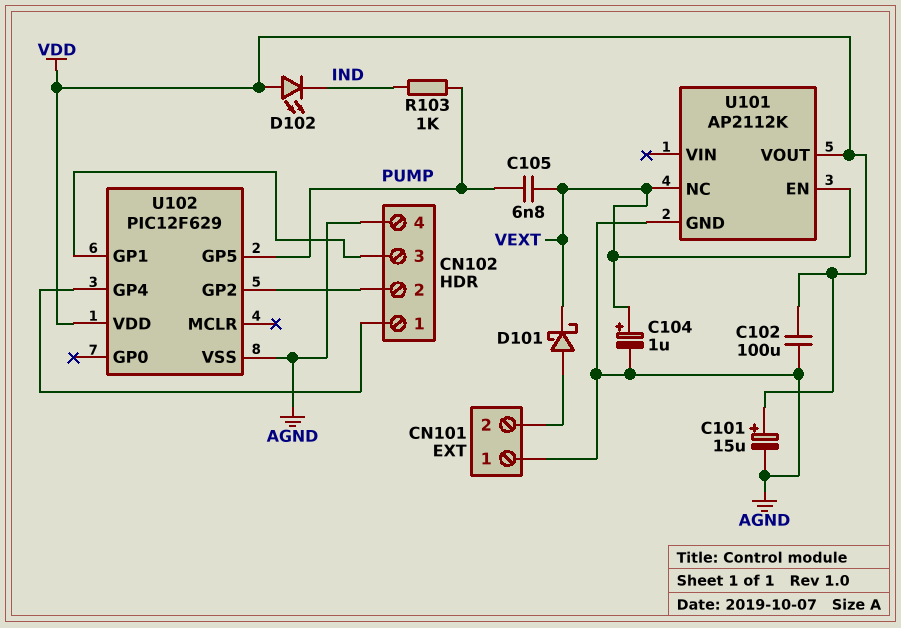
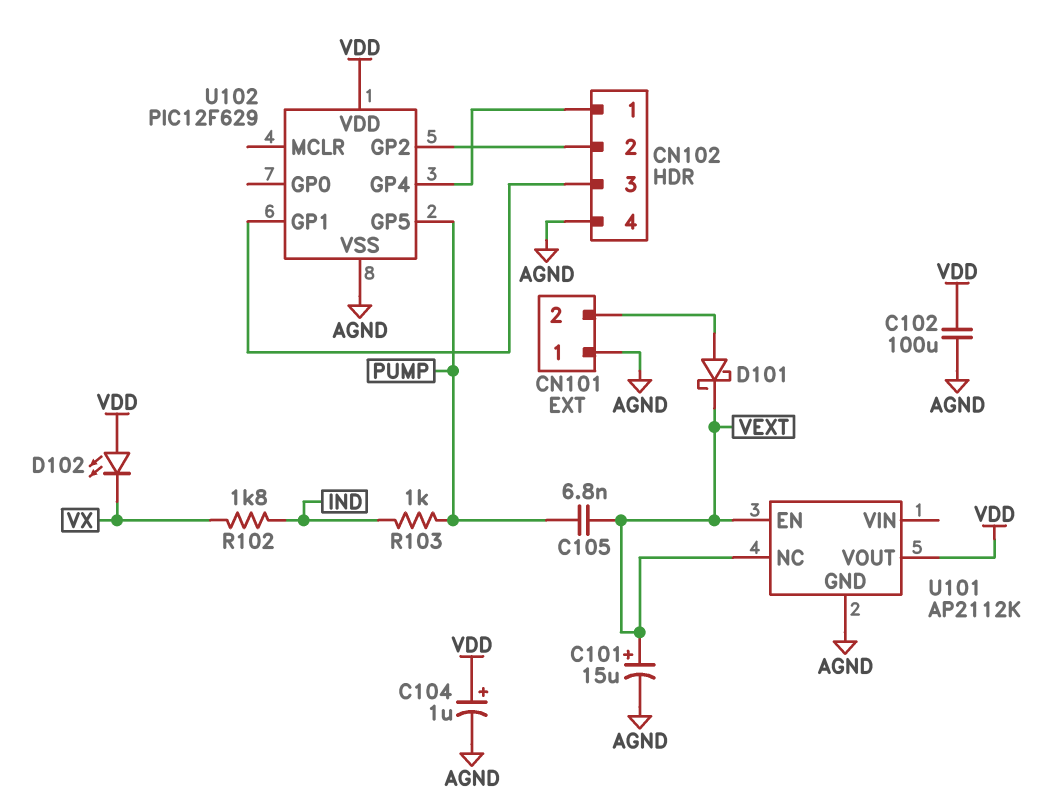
C101: 15uF (plus VDD, minus AGND) -> 15uF (plus VEXT, minus AGND)
C104: 1uF (plus VEXT, minus AGND) -> 1uF (plus VDD, minus AGND)
D102: LED (A VDD, K IND) -> LED (A VDD, K VX)
R102: none -> 1.8k (IND, VX)

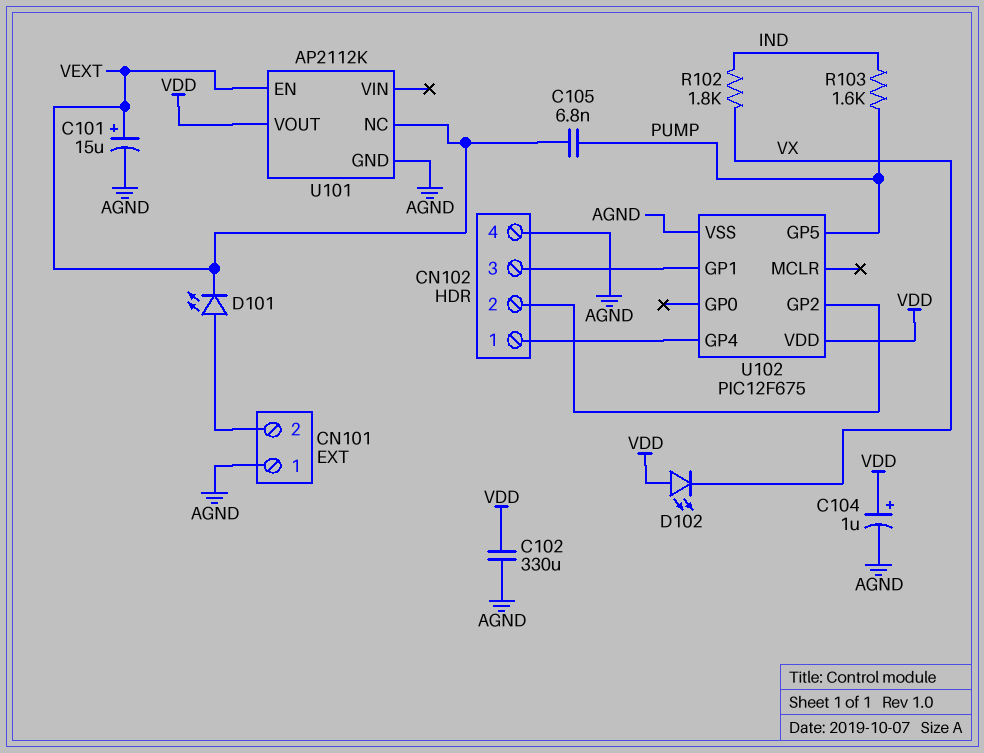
C102: 100uF (AGND, VDD) -> 330uF (AGND, VDD)
D101: schottky (A CN101/2, K VEXT) -> LED (A CN101/2, K VEXT)
R103: 1k (IND, PUMP) -> 1.6k (IND, PUMP)
U102: PIC12F629 -> PIC12F675

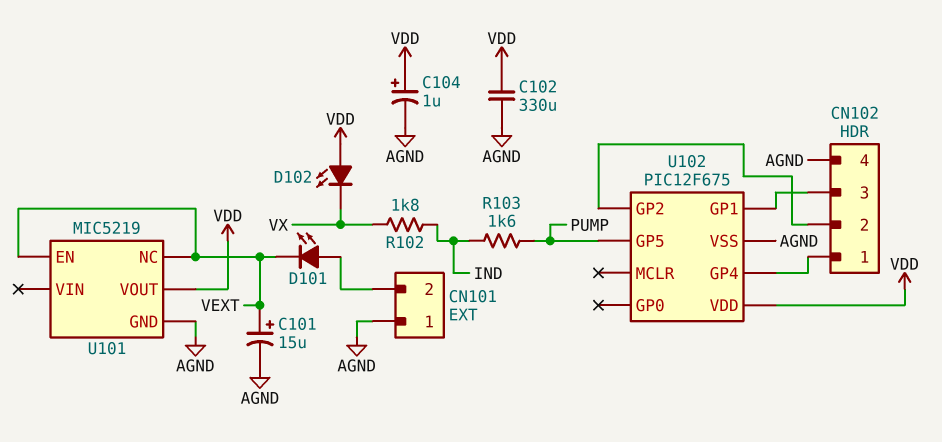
C105: 6.8nF (PUMP, VEXT) -> none
U101: AP2112K -> MIC5219

